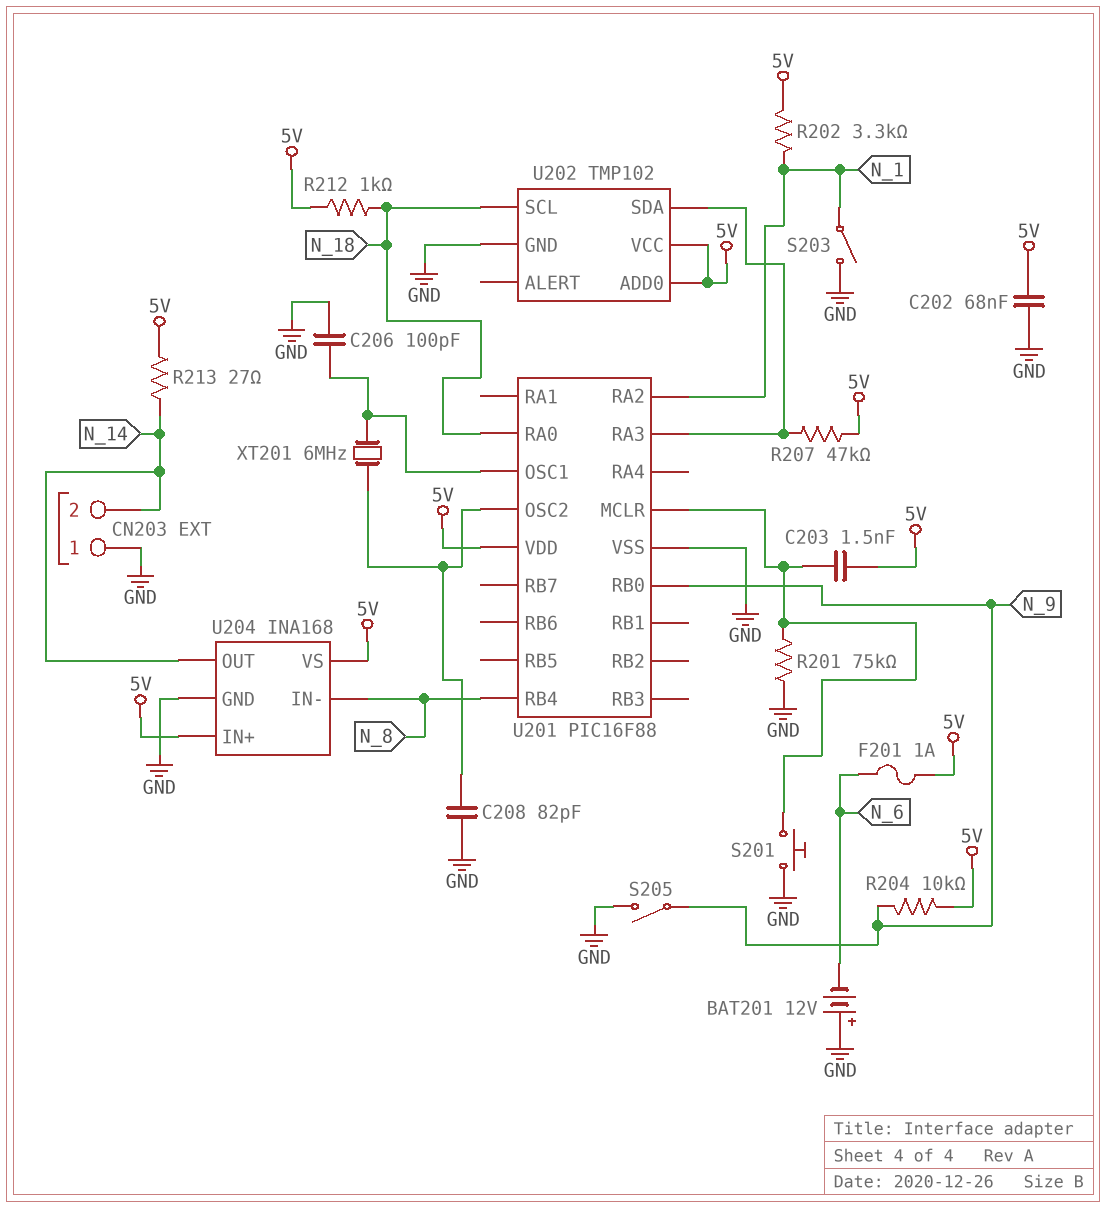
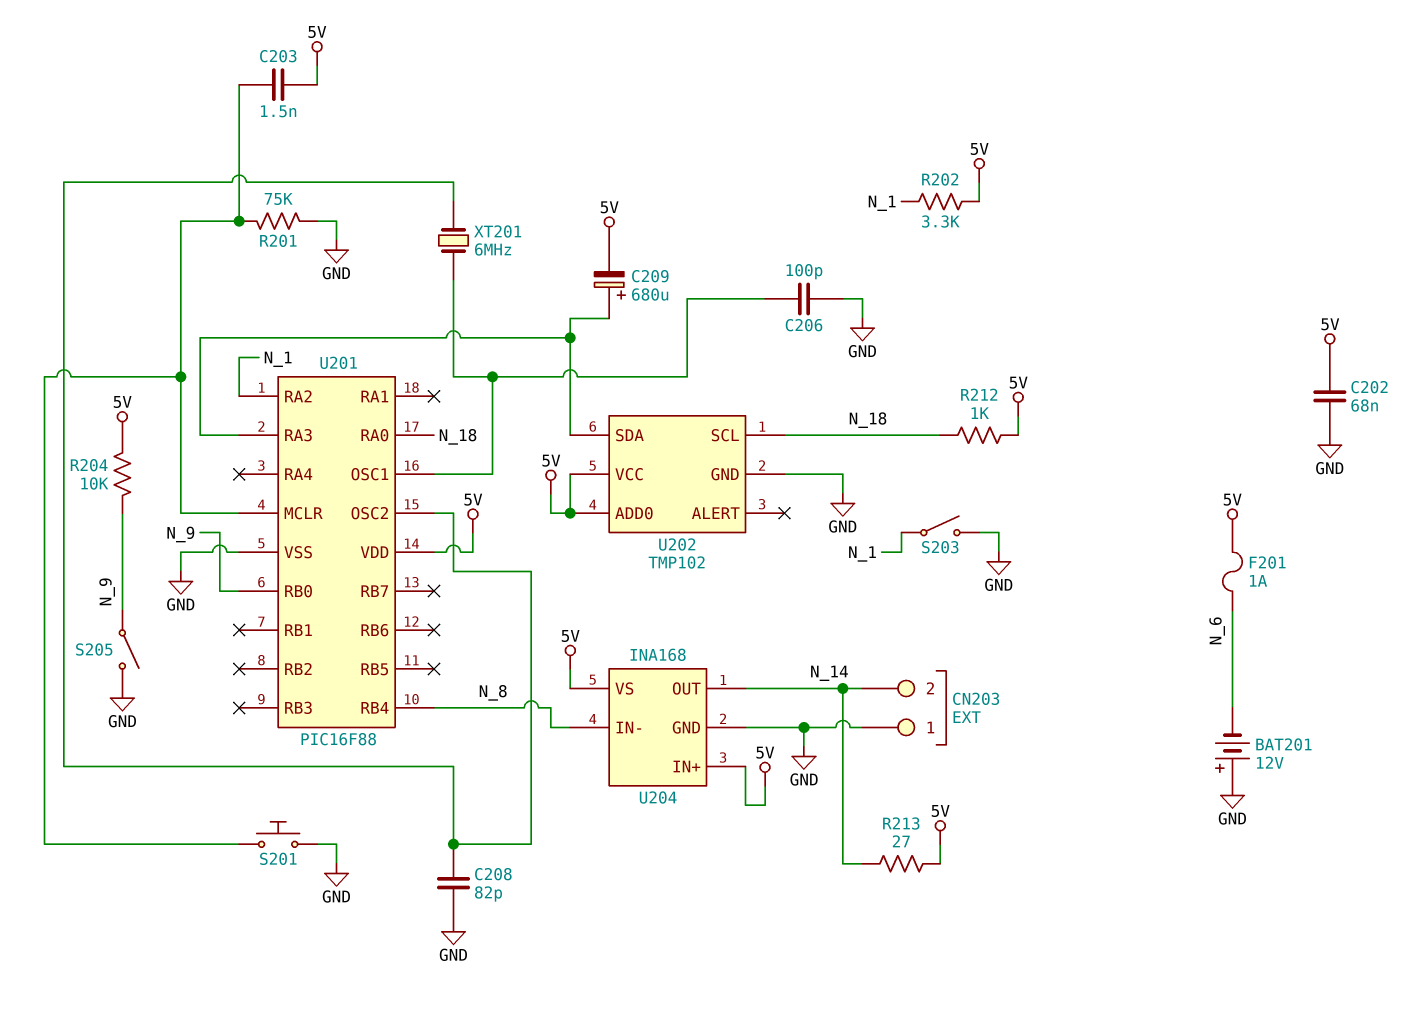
C209: none -> 680uF (plus U201/RA3, minus 5V)
R207: 47k (5V, U201/RA3) -> none

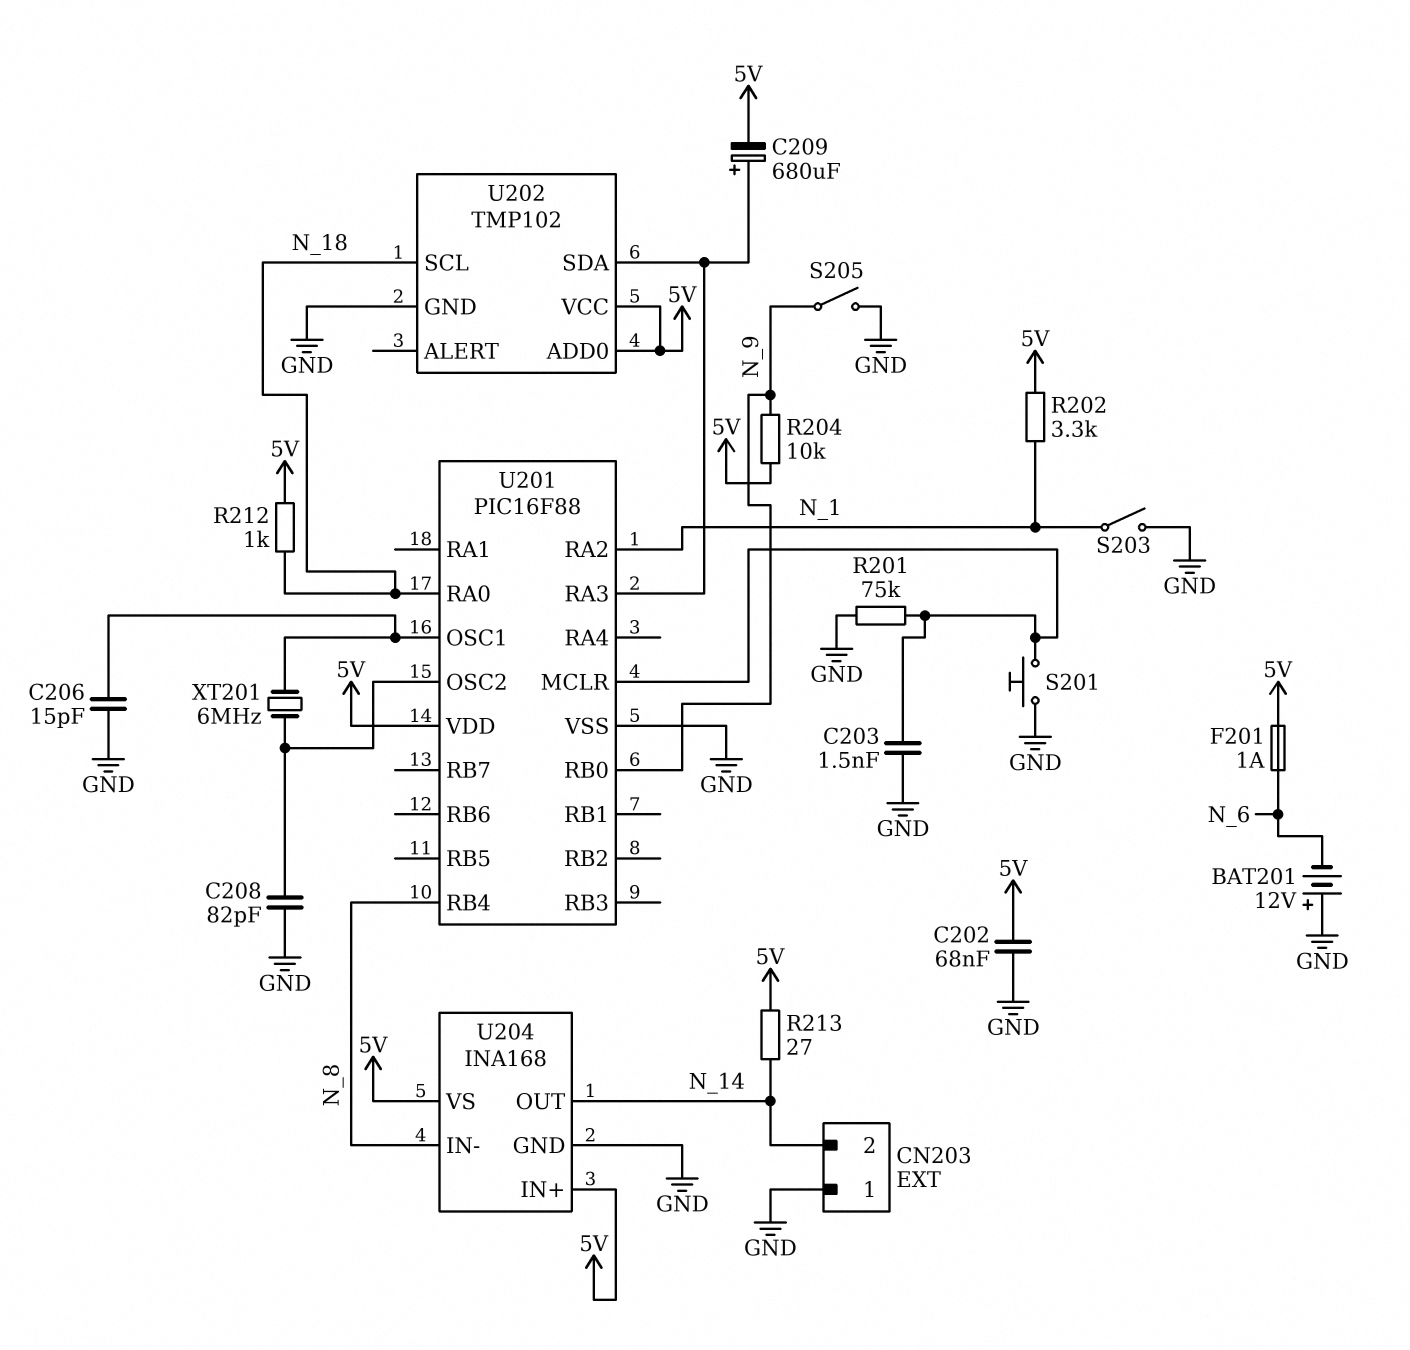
C203: 1.5nF (5V, U201/MCLR) -> 1.5nF (GND, U201/MCLR)
C206: 100pF (GND, U201/OSC1) -> 15pF (GND, U201/OSC1)

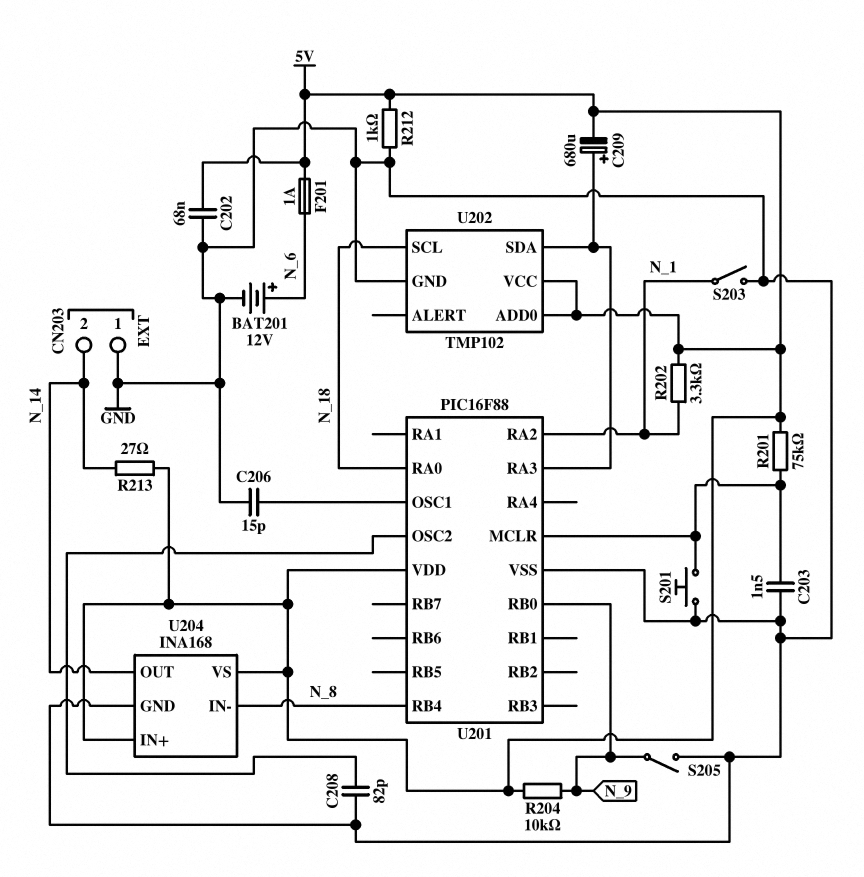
BAT201: 12V (plus GND, minus N_6) -> 12V (plus N_6, minus GND)
R201: 75k (GND, U201/MCLR) -> 75k (5V, U201/MCLR)
R212: 1k (5V, N_18) -> 1k (5V, GND)
XT201: 6MHz (U201/OSC1, U201/OSC2) -> none

